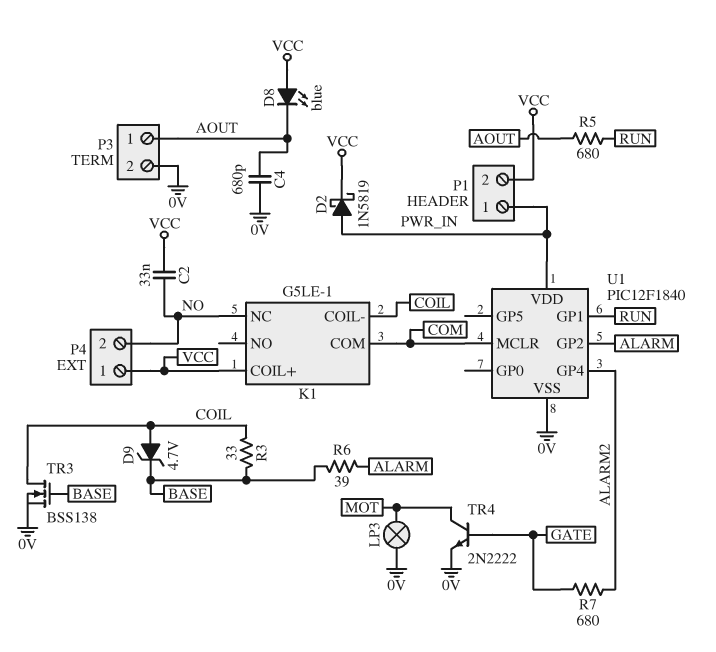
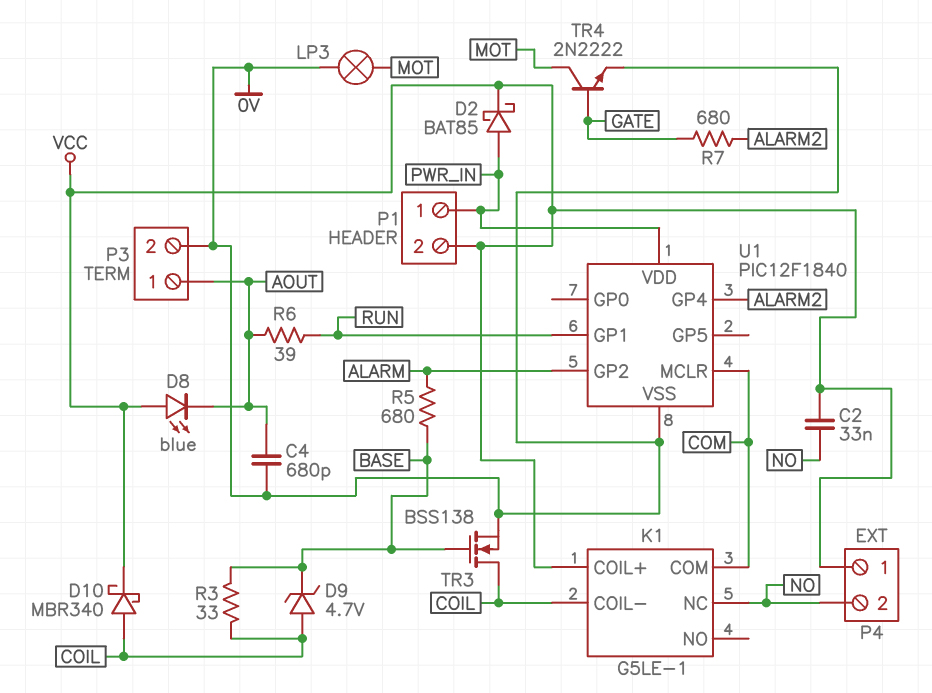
D2: schottky 1N5819 (A PWR_IN, K VCC) -> schottky BAT85 (A PWR_IN, K VCC)
D10: none -> schottky MBR340 (A COIL, K VCC)
R5: 680 (AOUT, RUN) -> 680 (ALARM, BASE)
R6: 39 (ALARM, BASE) -> 39 (AOUT, RUN)

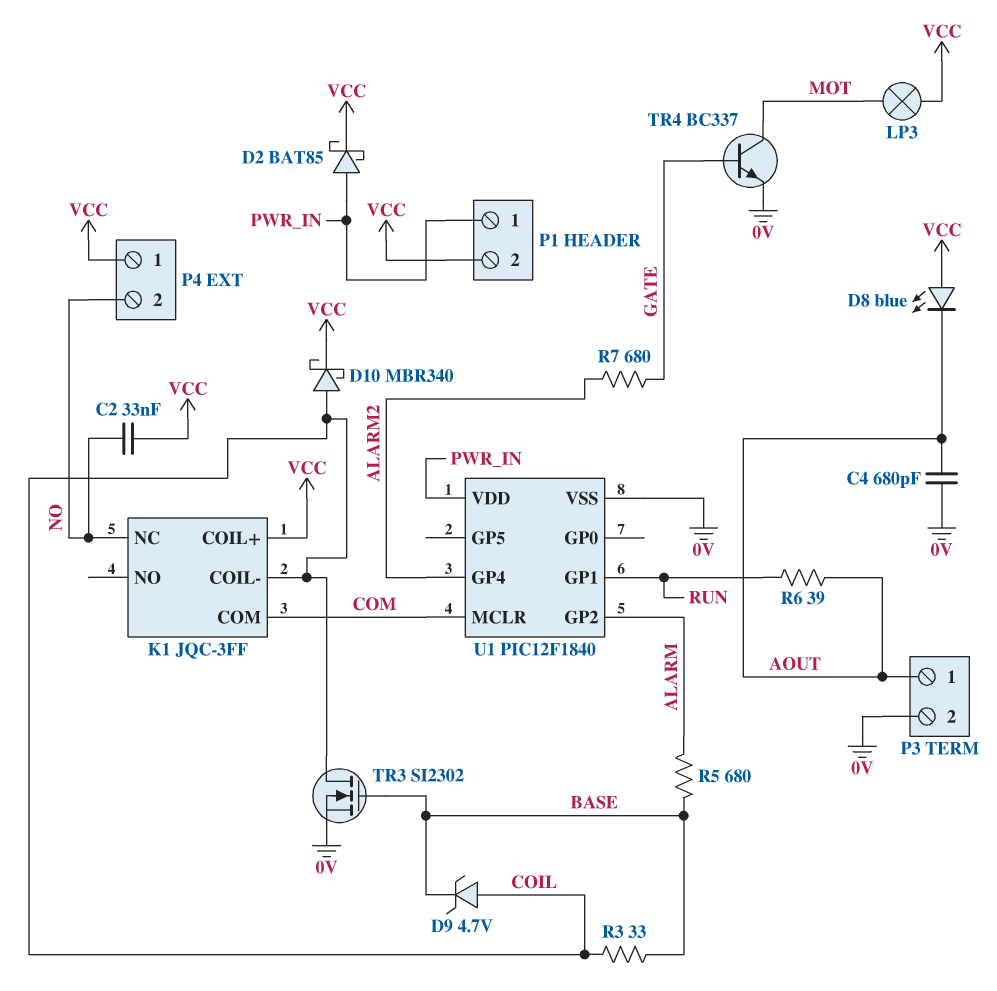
K1: G5LE-1 -> JQC-3FF
LP3: lamp (0V, MOT) -> lamp (MOT, VCC)
TR3: NMOS BSS138 (G BASE, D COIL, S 0V) -> NMOS SI2302 (G BASE, D COIL, S 0V)
TR4: NPN 2N2222 (B GATE, C MOT, E 0V) -> NPN BC337 (B GATE, C MOT, E 0V)

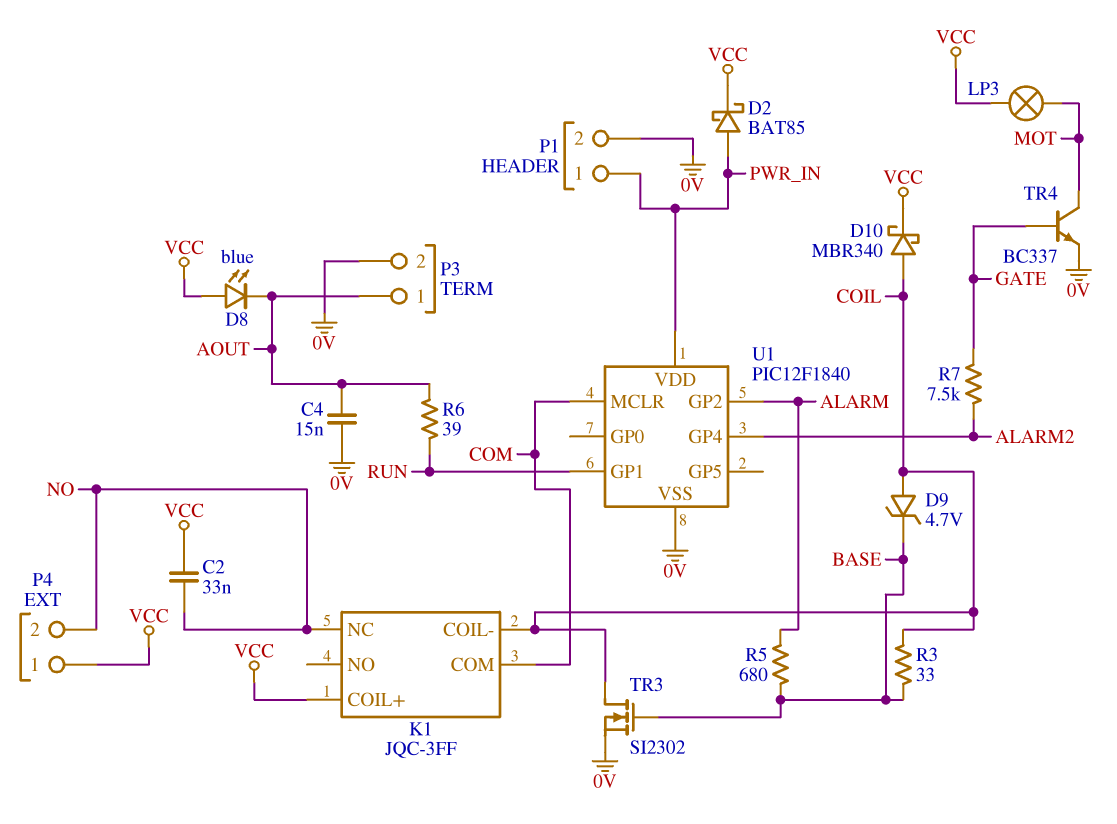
C4: 680pF (0V, AOUT) -> 15nF (0V, AOUT)
P1 pin 2: VCC -> 0V
R7: 680 (ALARM2, GATE) -> 7.5k (ALARM2, GATE)

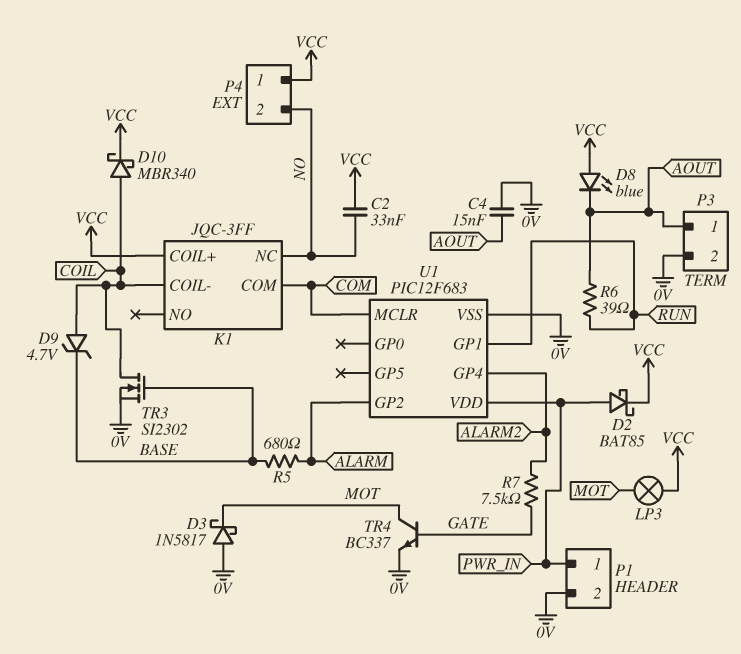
D3: none -> schottky 1N5817 (A 0V, K MOT)
R3: 33 (BASE, COIL) -> none
U1: PIC12F1840 -> PIC12F683

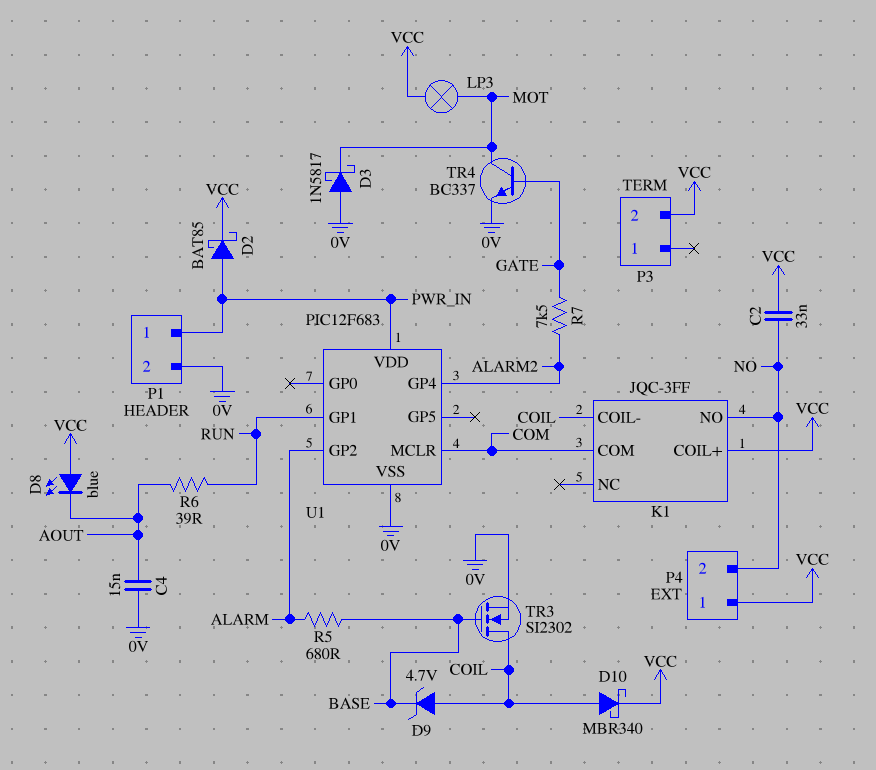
K1 pin NC: NO -> none
K1 pin NO: none -> NO
P3 pin 1: AOUT -> none
P3 pin 2: 0V -> VCC

